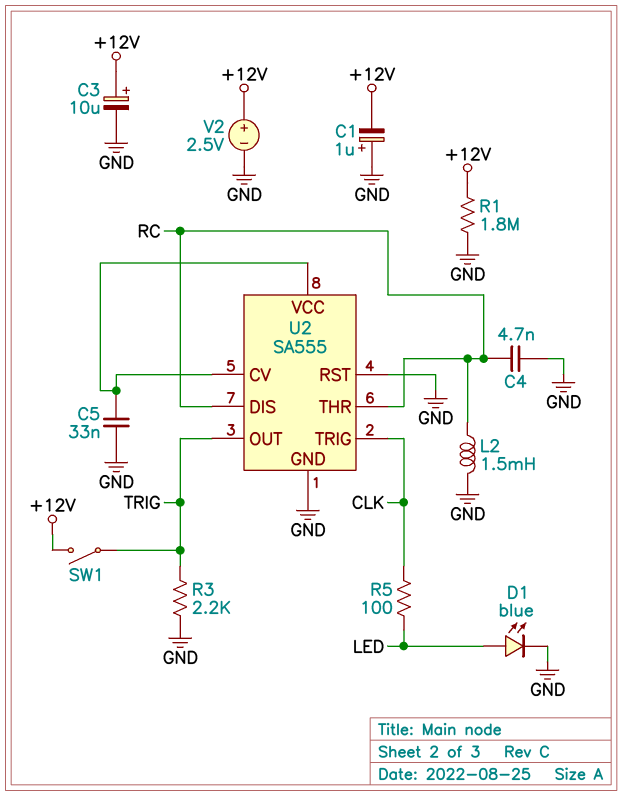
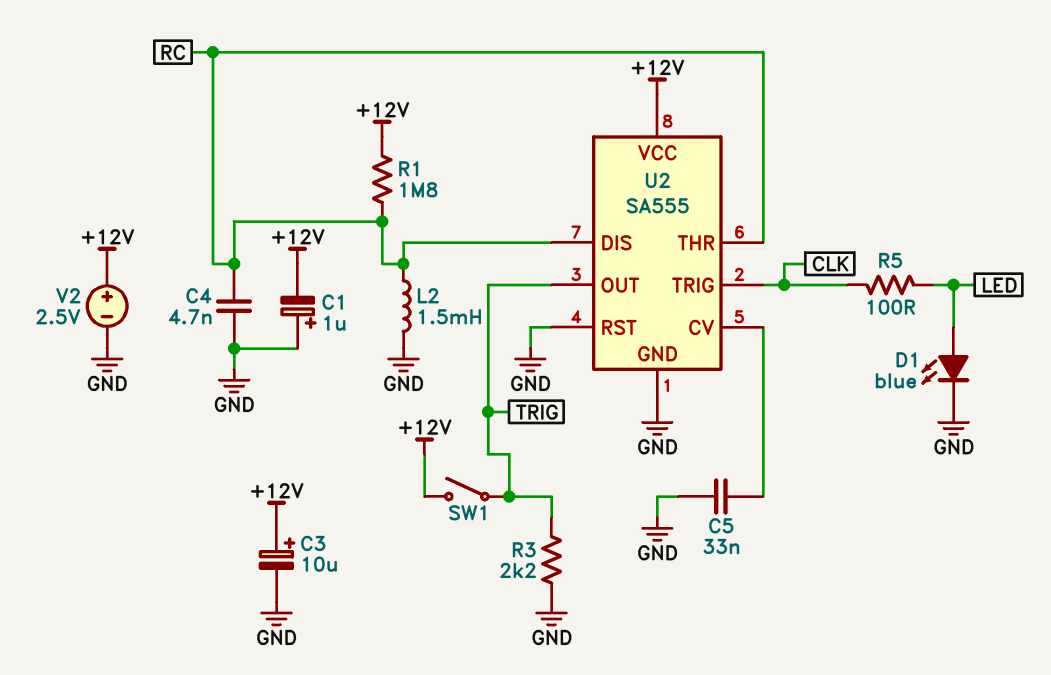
R1: 1.8M (+12V, GND) -> 1.8M (+12V, RC)
U2 pin VCC: U2/CV -> +12V

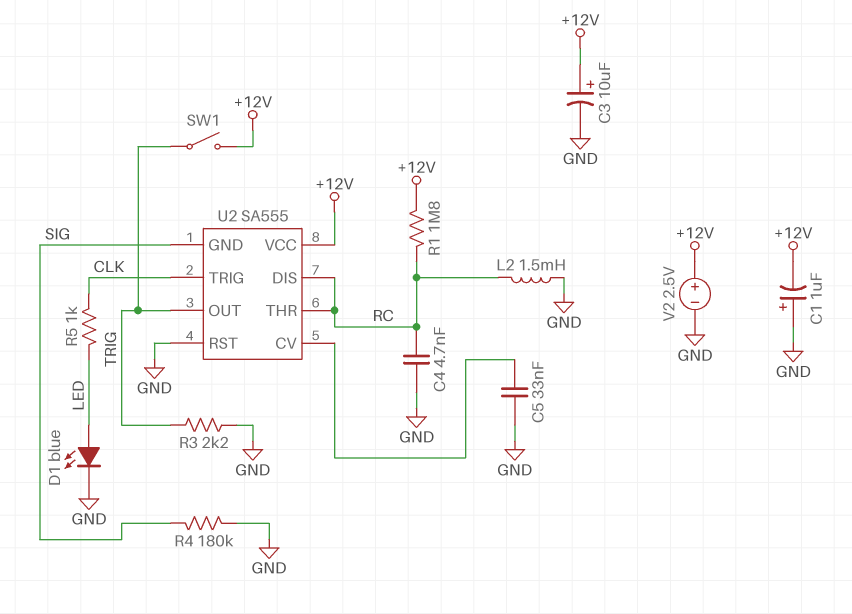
R4: none -> 180k (GND, SIG)
R5: 100 (CLK, LED) -> 1k (CLK, LED)
U2 pin GND: GND -> SIG

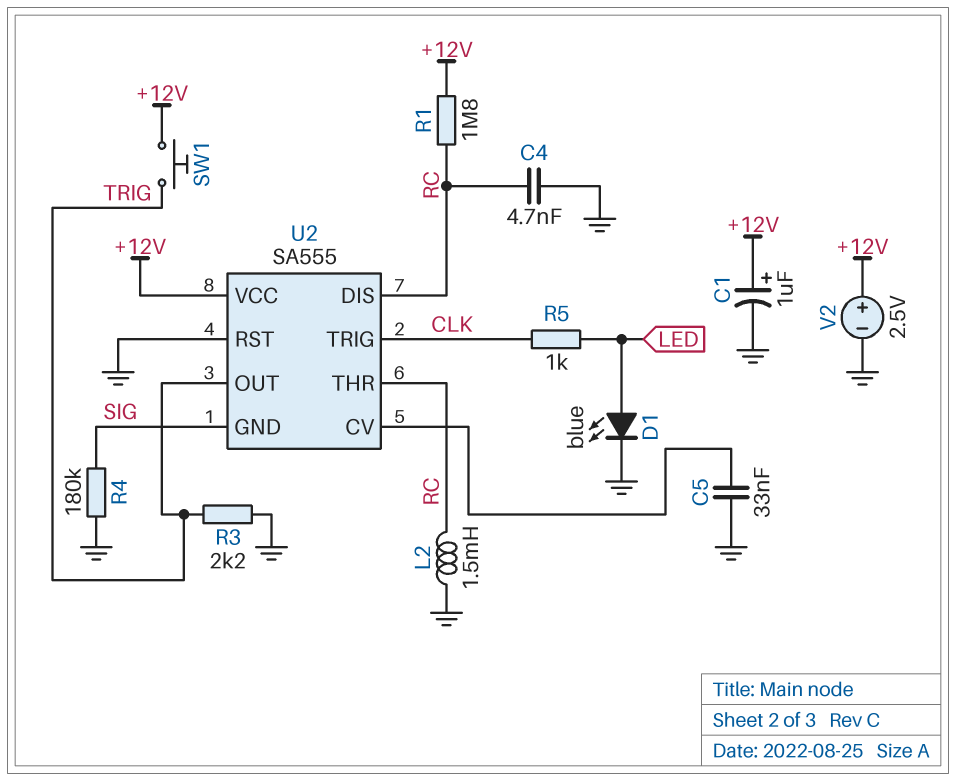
C1: 1uF (plus GND, minus +12V) -> 1uF (plus +12V, minus GND)
C3: 10uF (plus +12V, minus GND) -> none
SW1: switch (+12V, TRIG) -> button (+12V, TRIG)

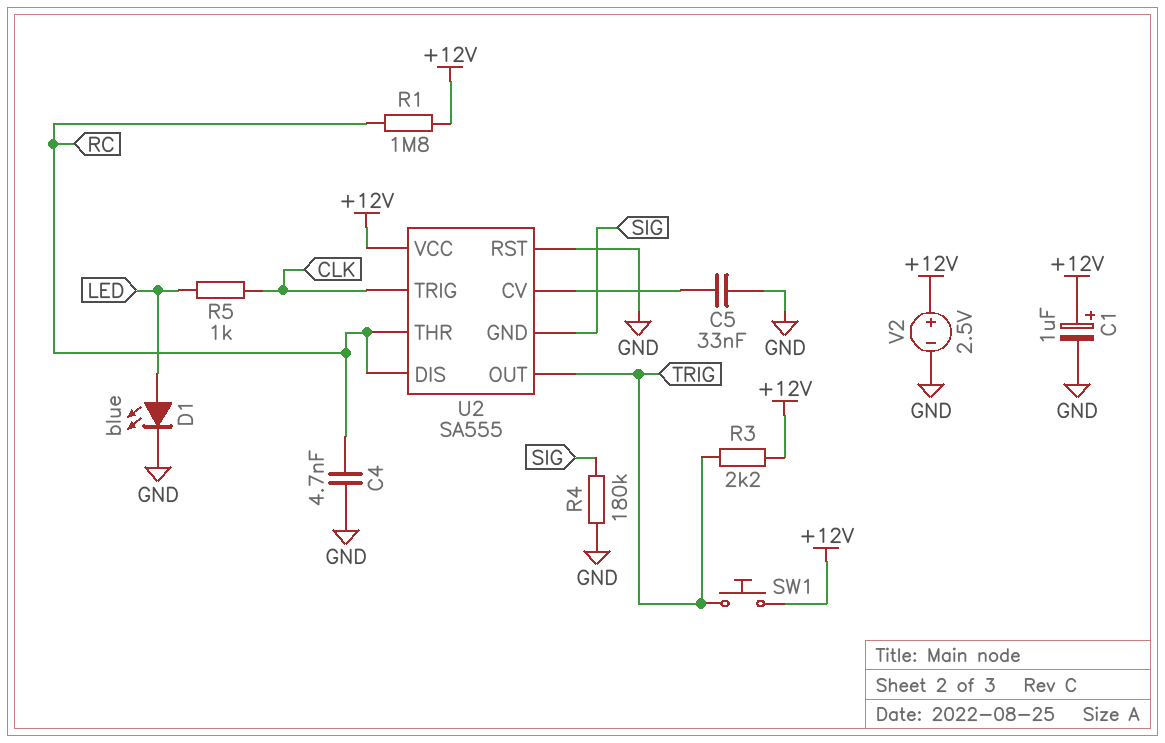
L2: 1.5mH (GND, RC) -> none
R3: 2.2k (GND, TRIG) -> 2.2k (+12V, TRIG)

